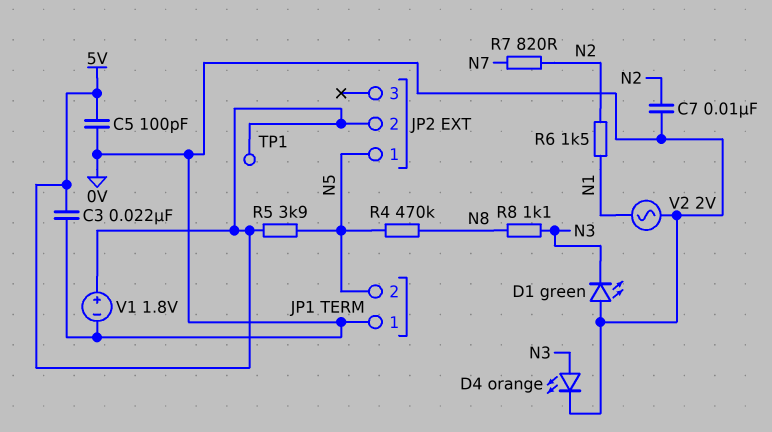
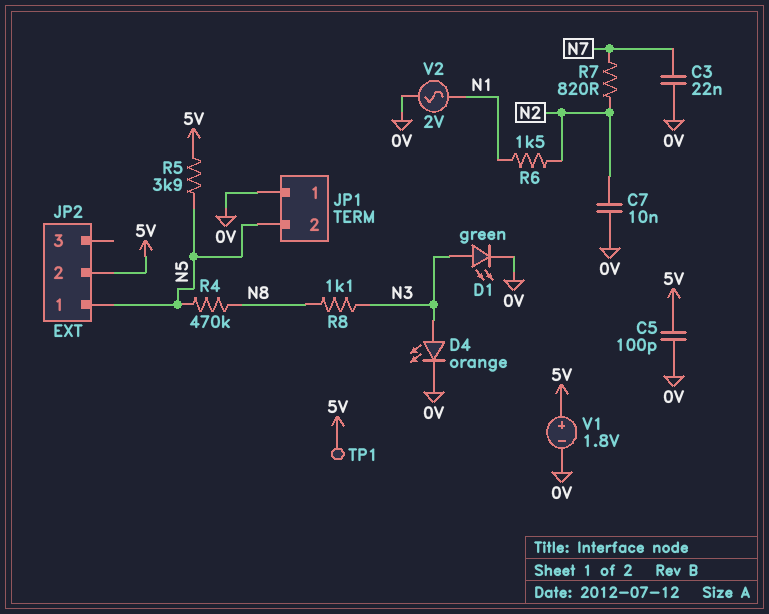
C3: 22nF (0V, 5V) -> 22nF (0V, N7)
D1: LED green (A 0V, K N3) -> LED green (A N3, K 0V)

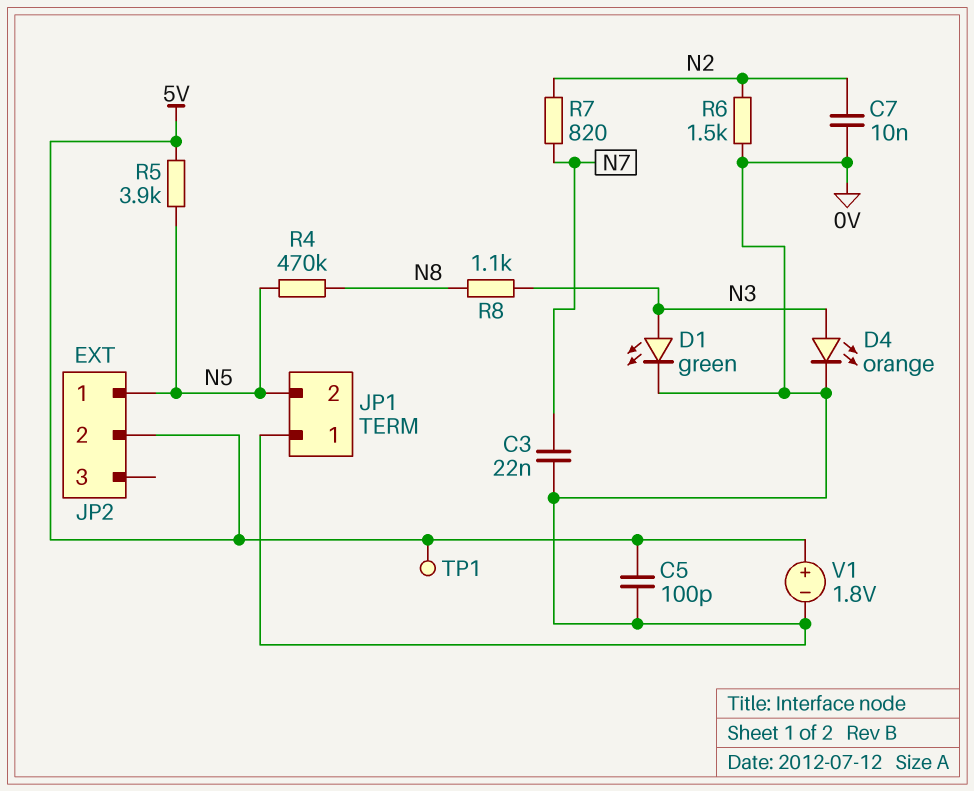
R6: 1.5k (N1, N2) -> 1.5k (0V, N2)
V2: AC 2V (0V, N1) -> none

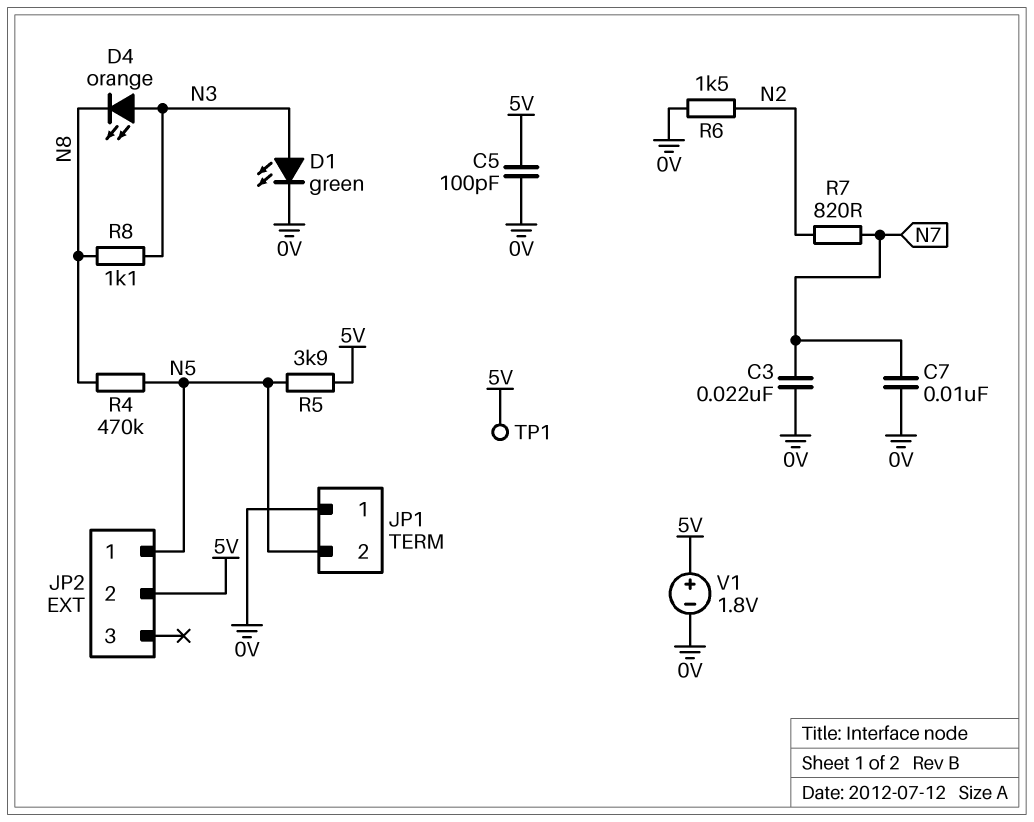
C7: 10nF (0V, N2) -> 10nF (0V, N7)
D4: LED orange (A N3, K 0V) -> LED orange (A N3, K N8)

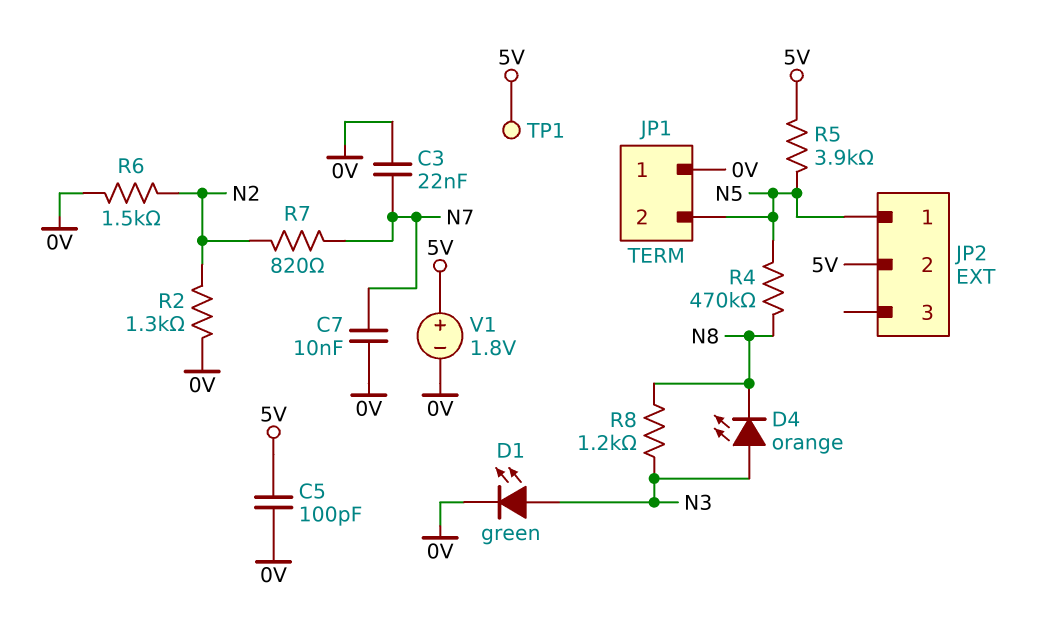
R2: none -> 1.3k (0V, N2)
R8: 1.1k (N3, N8) -> 1.2k (N3, N8)

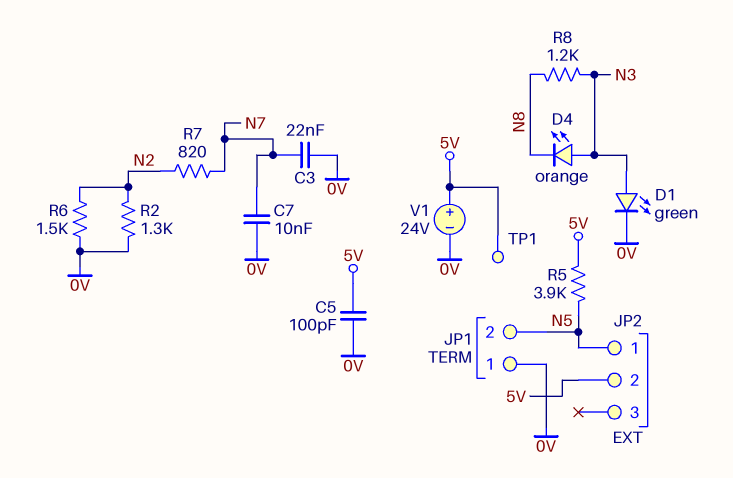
R4: 470k (N5, N8) -> none
V1: 1.8V (plus 5V, minus 0V) -> 24V (plus 5V, minus 0V)

